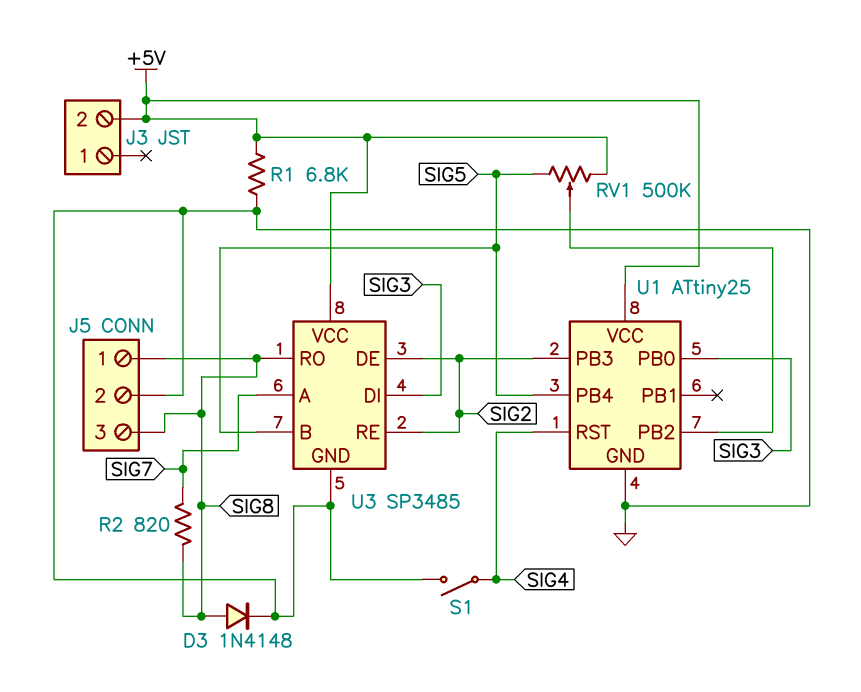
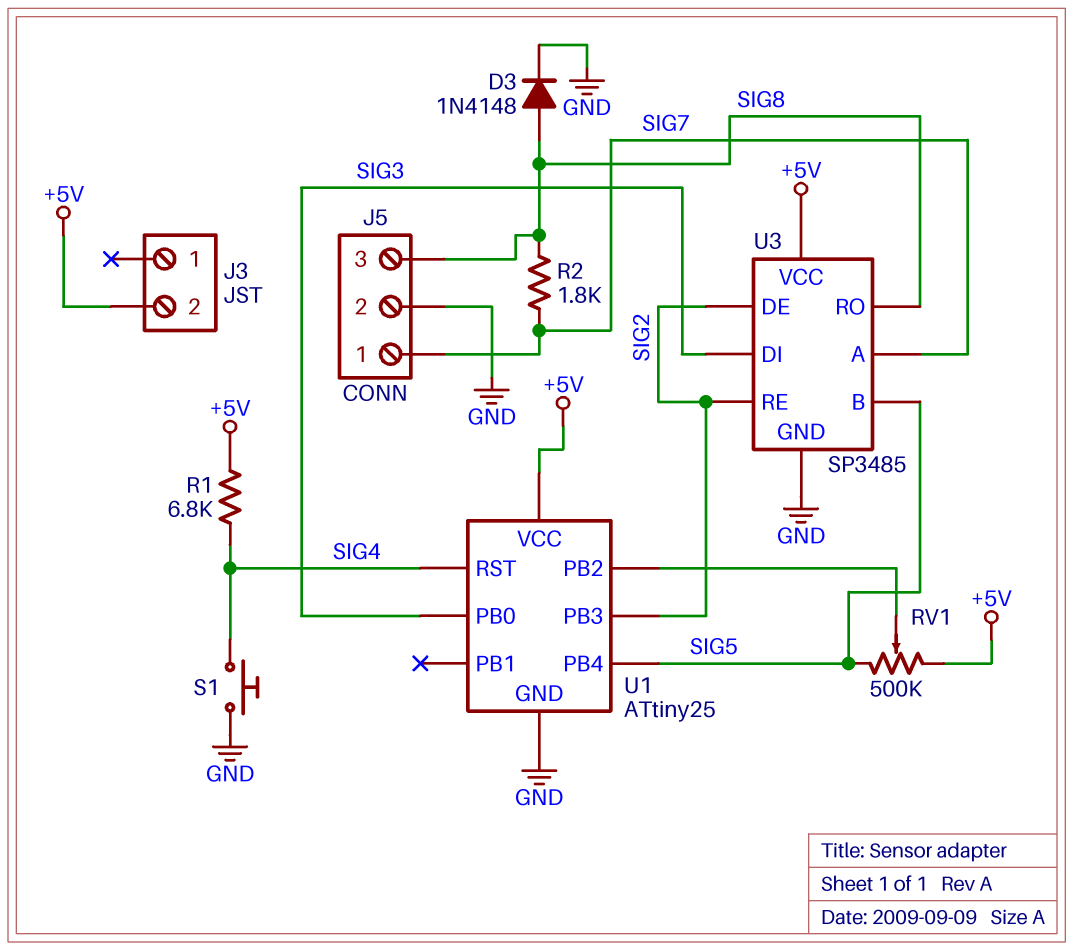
J5 pin 1: SIG8 -> SIG7
R1: 6.8k (+5V, GND) -> 6.8k (+5V, SIG4)
R2: 820 (SIG7, SIG8) -> 1.8k (SIG7, SIG8)
S1: switch (GND, SIG4) -> button (GND, SIG4)

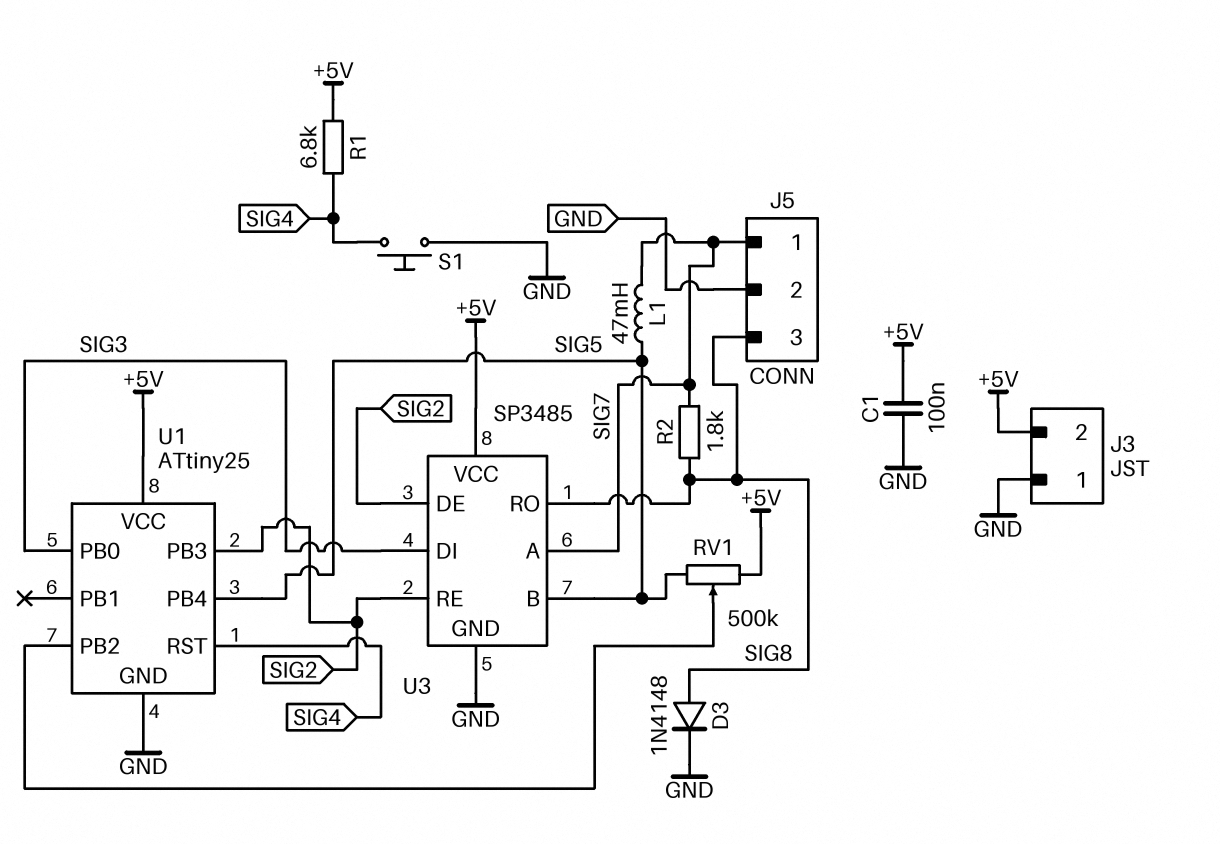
C1: none -> 100nF (+5V, GND)
J3 pin 1: none -> GND
L1: none -> 47mH (SIG5, SIG7)

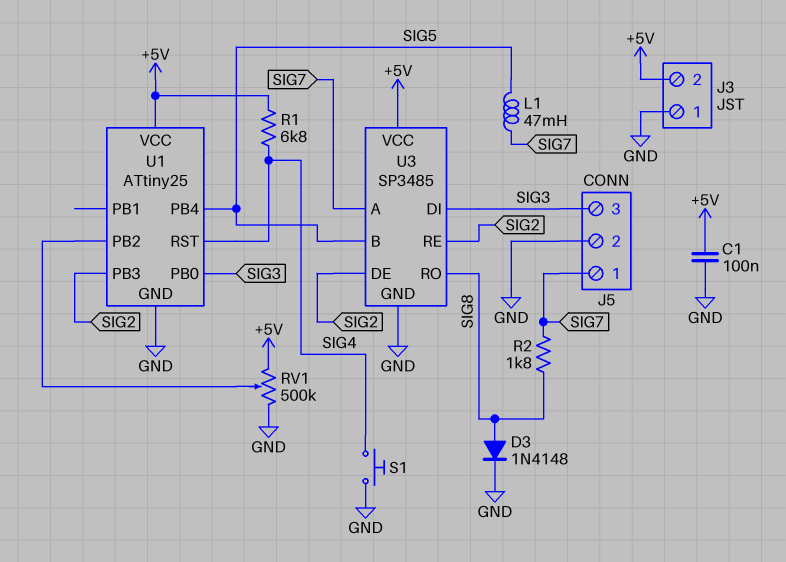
J5 pin 3: SIG8 -> SIG3
RV1: 500k (+5V, SIG5, wiper U1/PB2) -> 500k (+5V, GND, wiper U1/PB2)

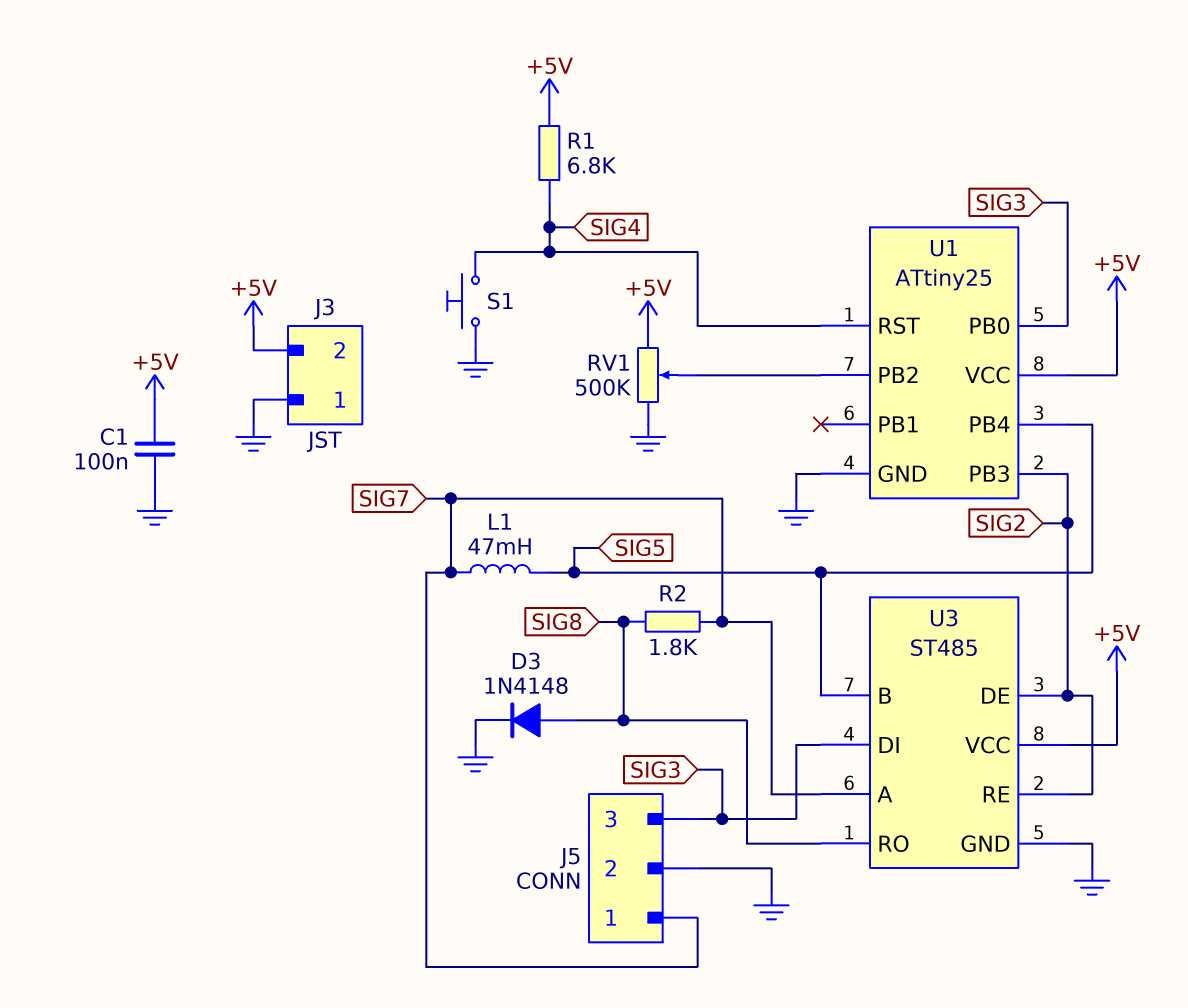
U3: SP3485 -> ST485

